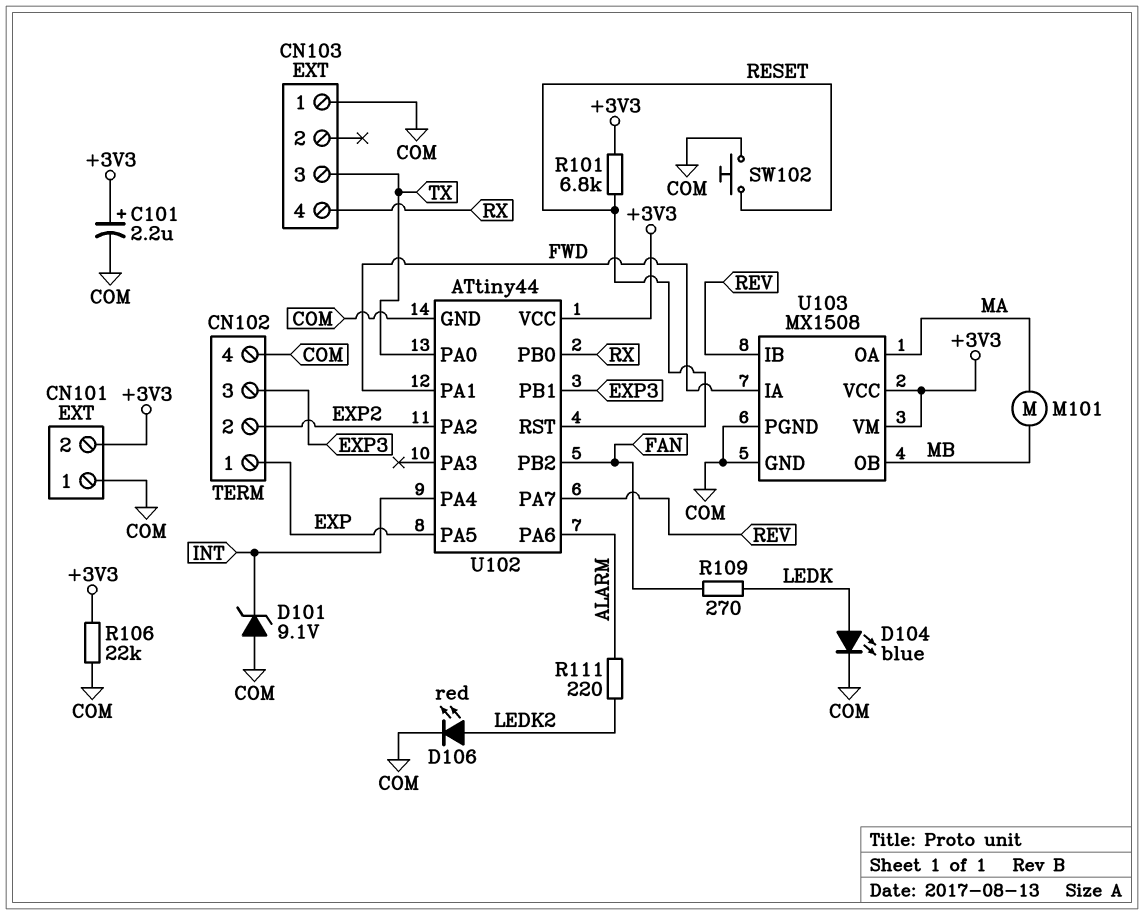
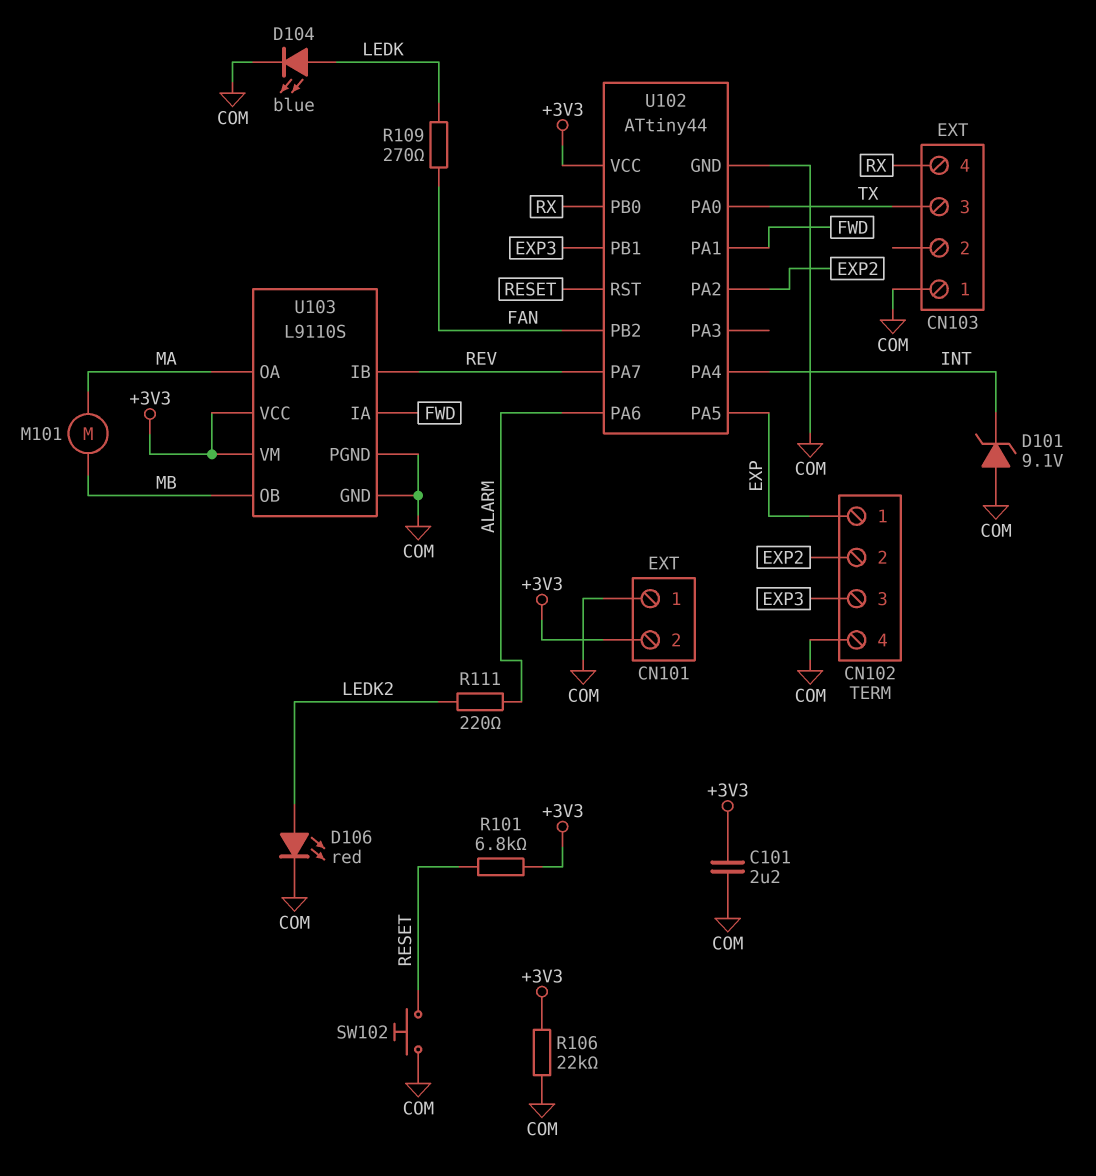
C101: 2.2uF (plus +3V3, minus COM) -> 2.2uF (+3V3, COM)
U103: MX1508 -> L9110S

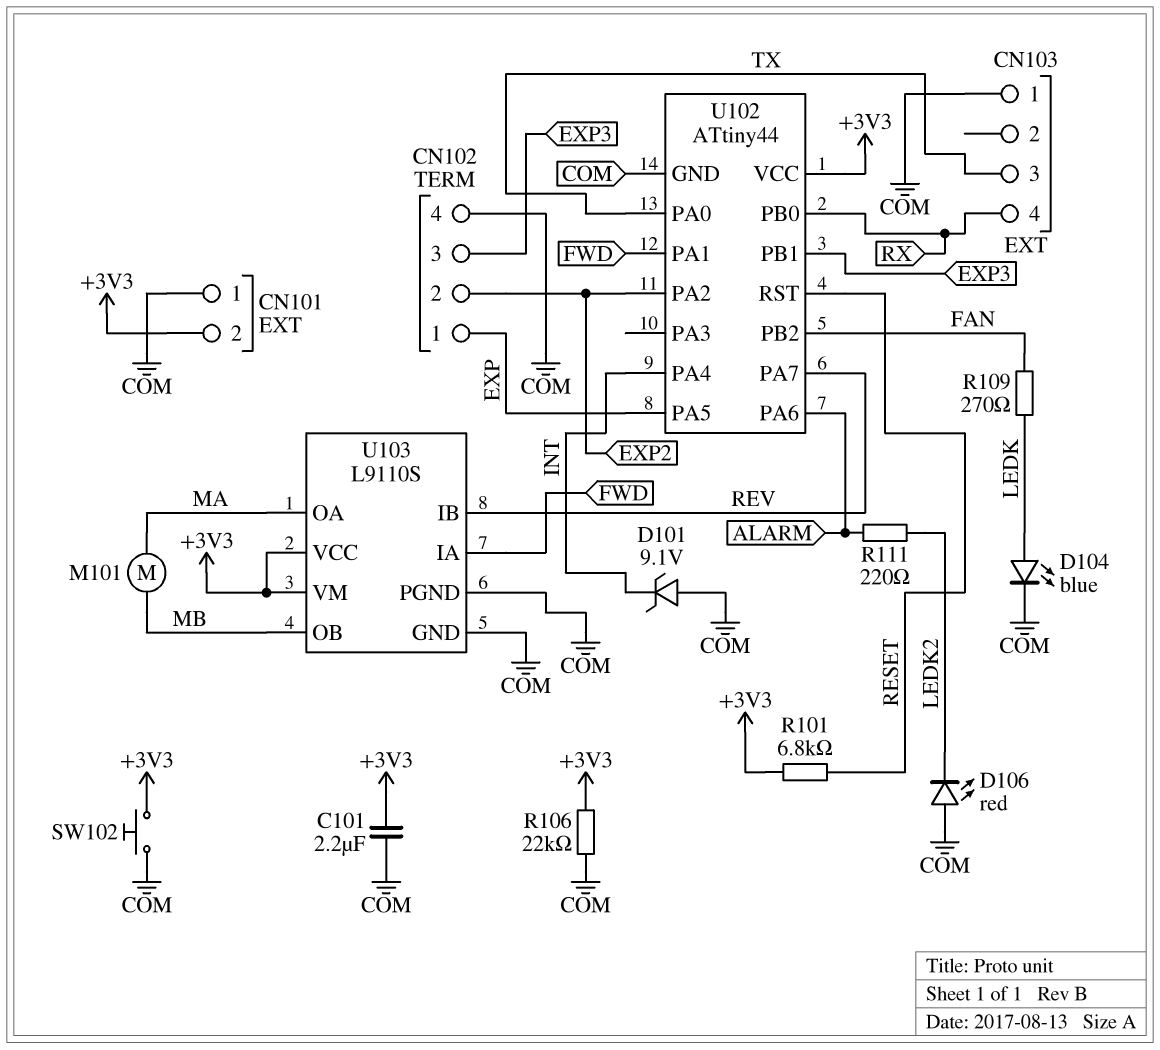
D106: LED red (A LEDK2, K COM) -> LED red (A COM, K LEDK2)
SW102: button (COM, RESET) -> button (+3V3, COM)

